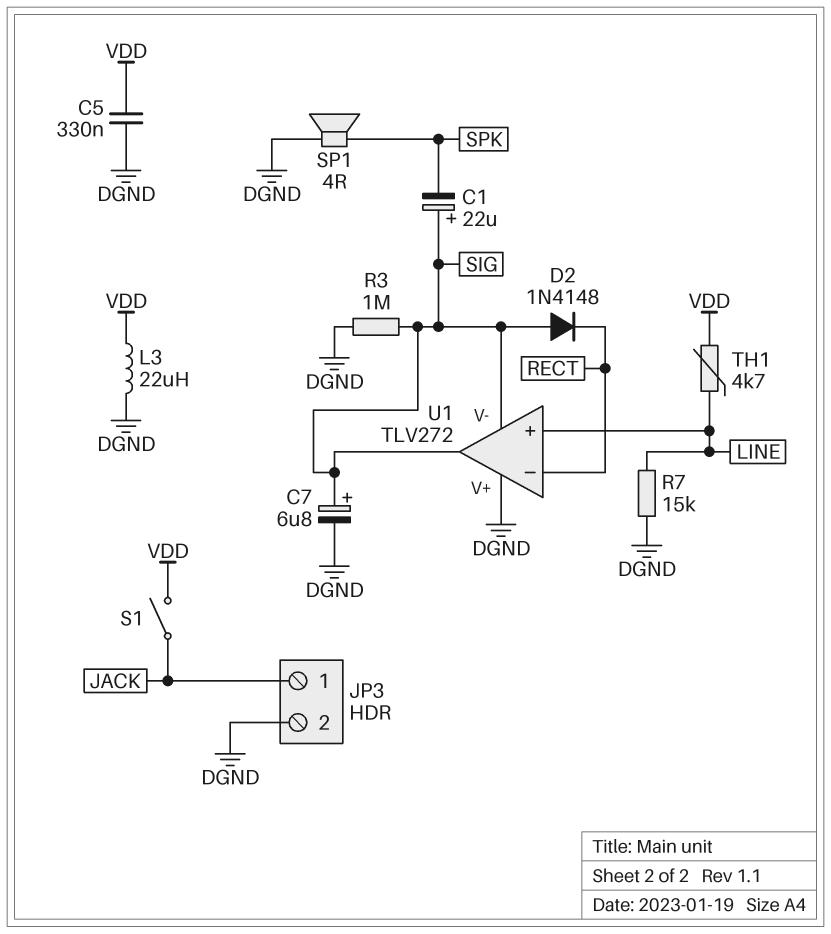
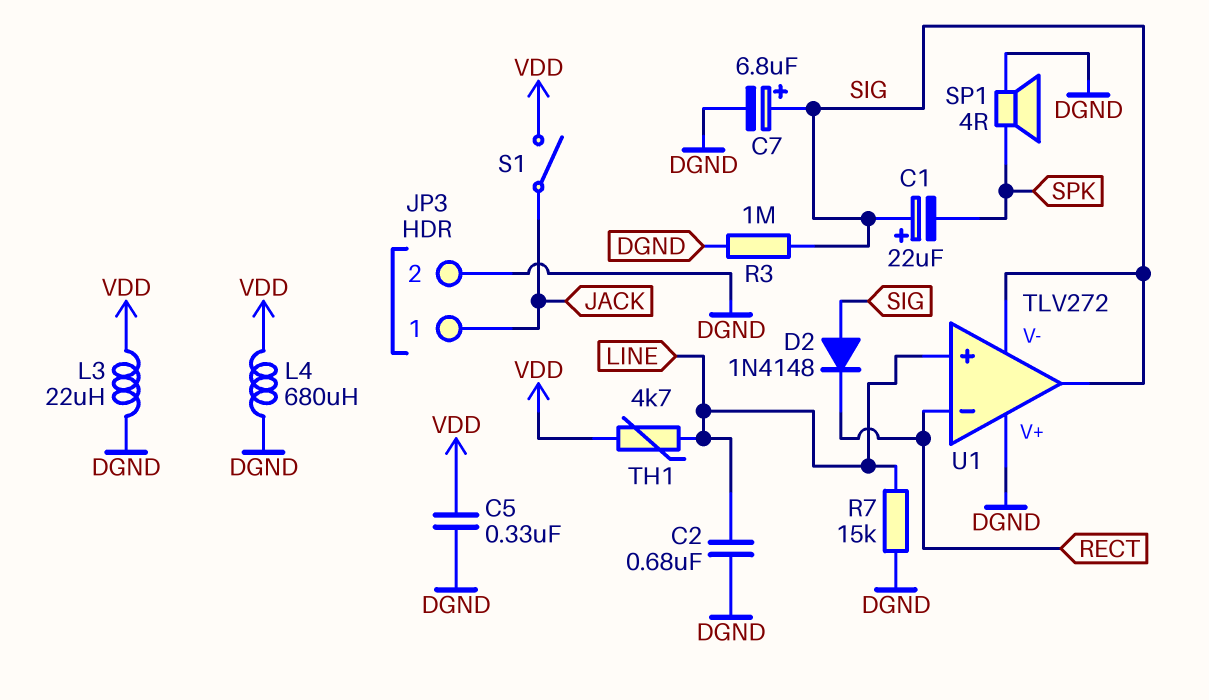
C2: none -> 680nF (DGND, LINE)
L4: none -> 680uH (DGND, VDD)

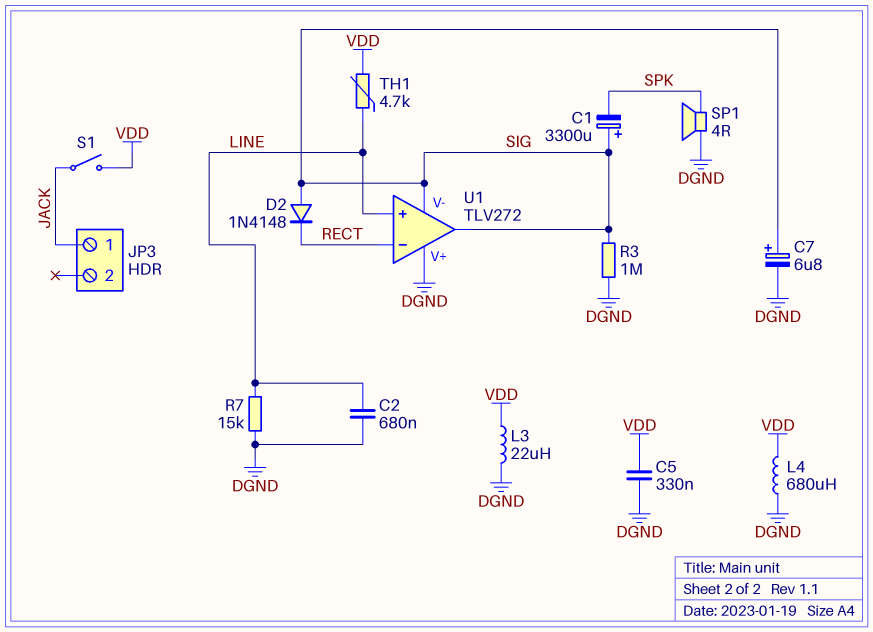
C1: 22uF (plus SIG, minus SPK) -> 3300uF (plus SIG, minus SPK)
JP3 pin 2: DGND -> none

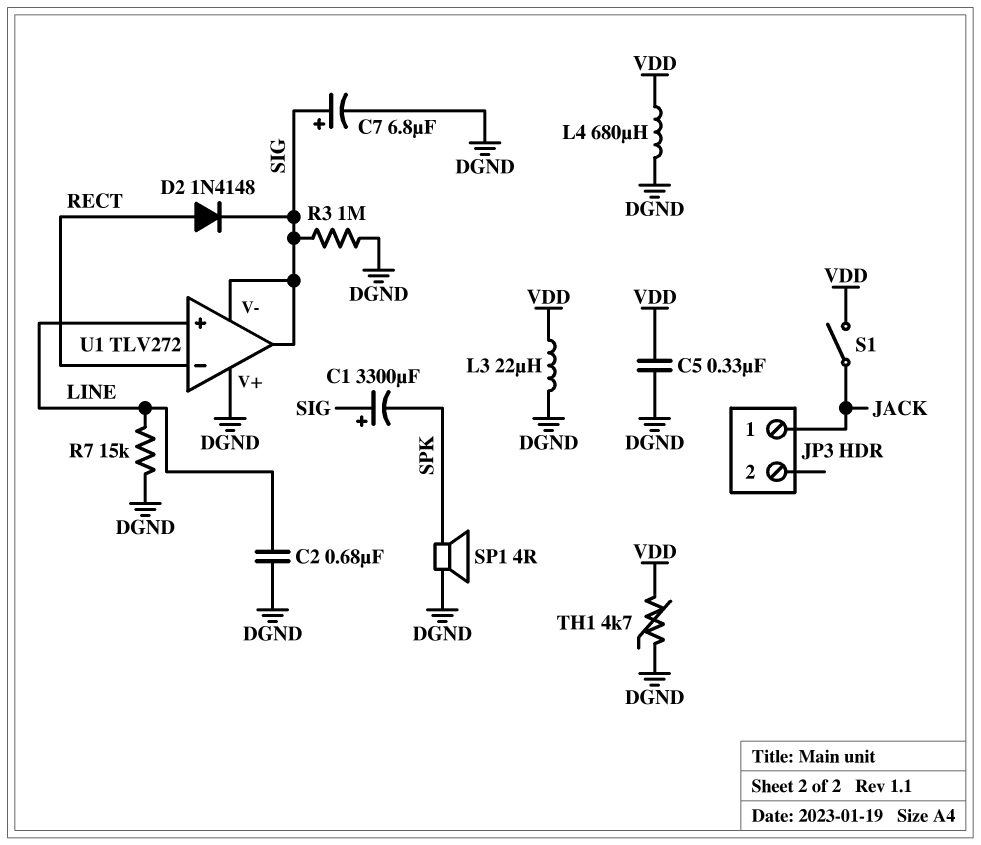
D2: diode 1N4148 (A SIG, K RECT) -> diode 1N4148 (A RECT, K SIG)
TH1: 4.7k (LINE, VDD) -> 4.7k (DGND, VDD)

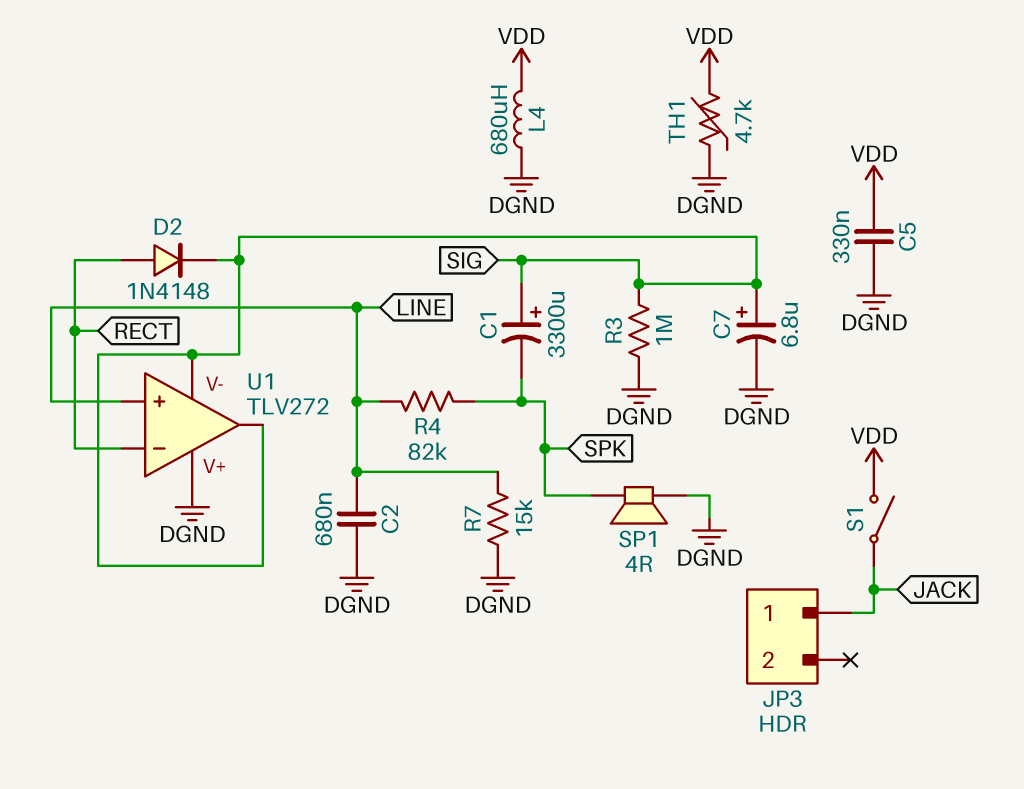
L3: 22uH (DGND, VDD) -> none
R4: none -> 82k (LINE, SPK)

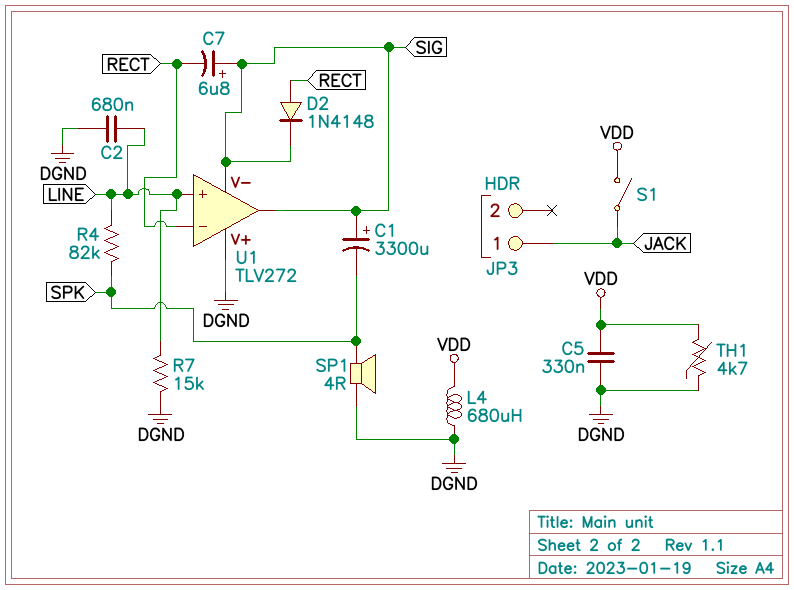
C7: 6.8uF (plus SIG, minus DGND) -> 6.8uF (plus SIG, minus RECT)
R3: 1M (DGND, SIG) -> none

